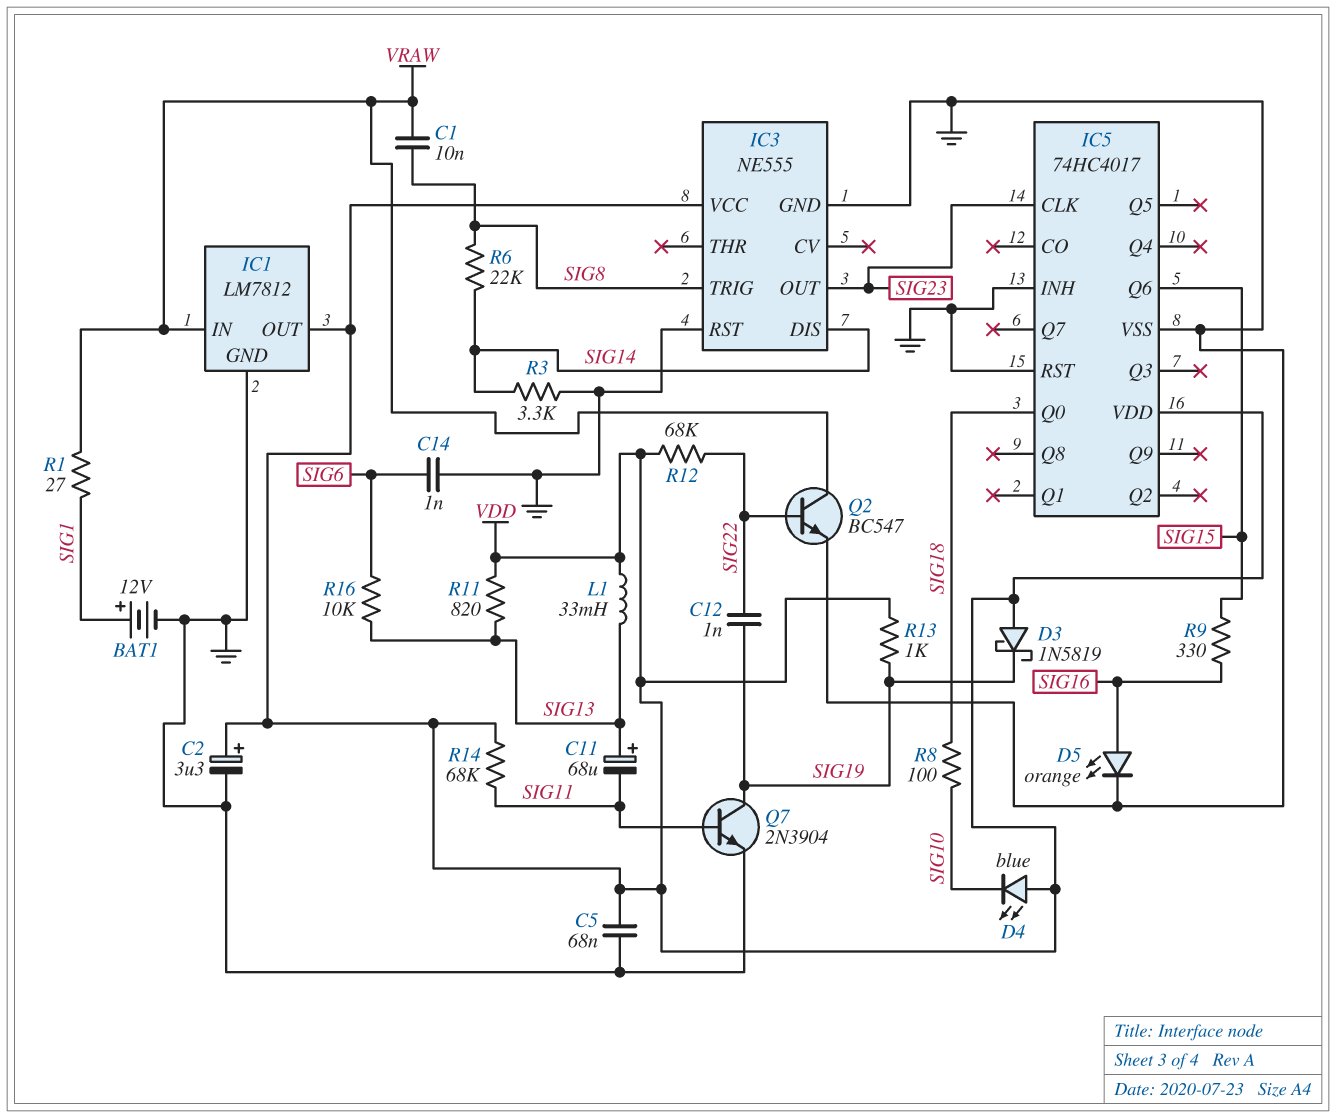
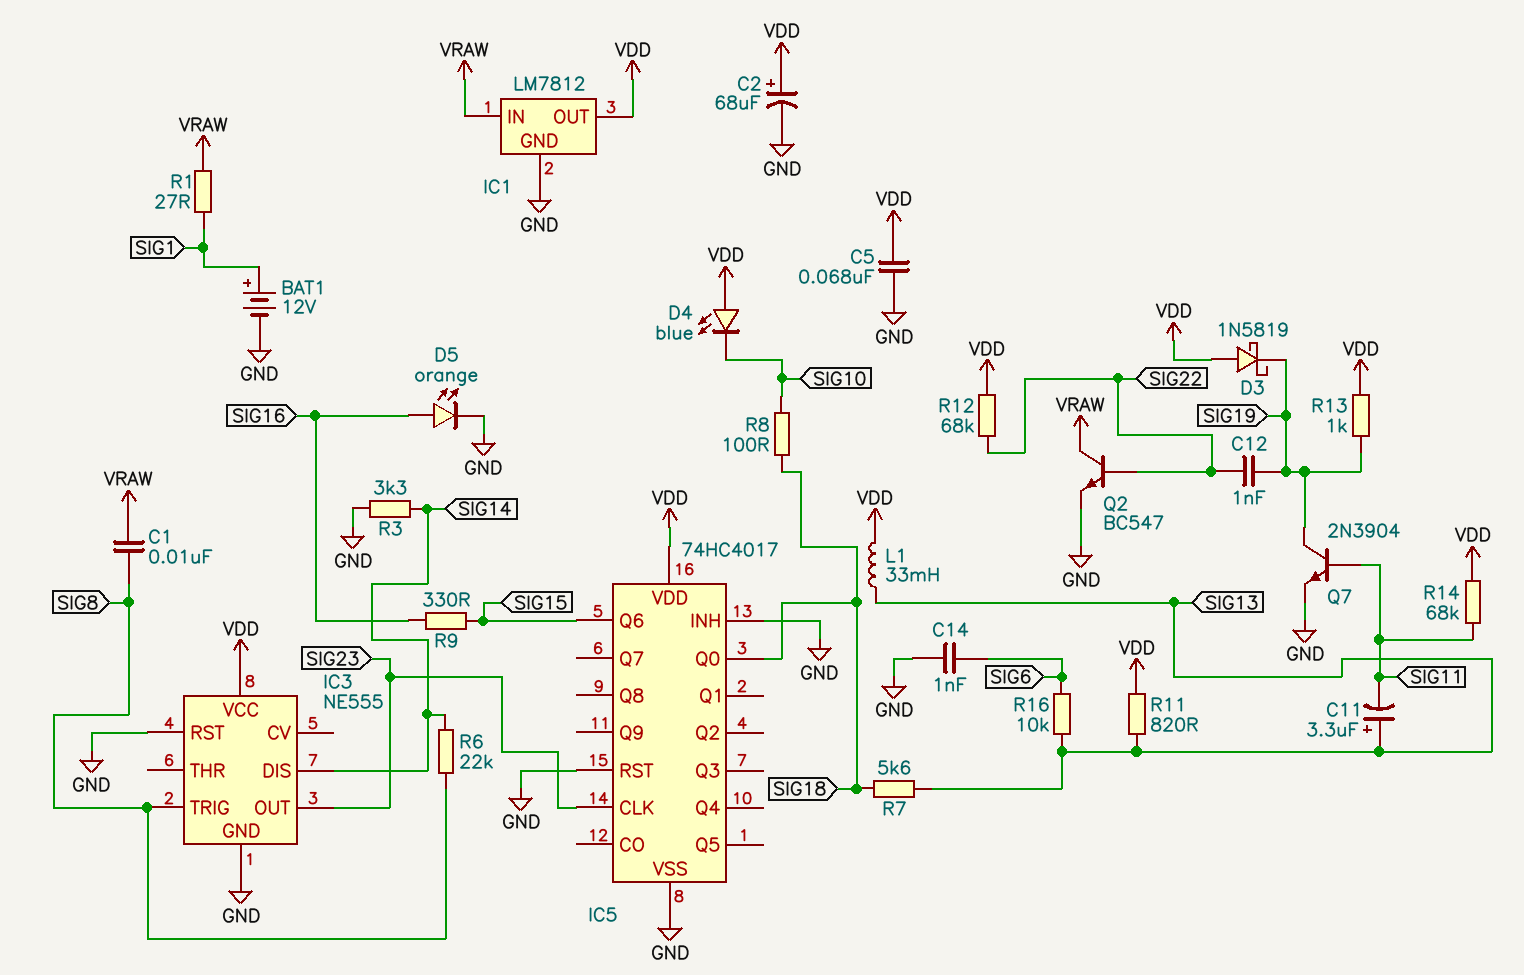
C2: 3.3uF (plus VDD, minus GND) -> 68uF (plus VDD, minus GND)
C11: 68uF (plus SIG13, minus SIG11) -> 3.3uF (plus SIG13, minus SIG11)
R7: none -> 5.6k (SIG13, SIG18)

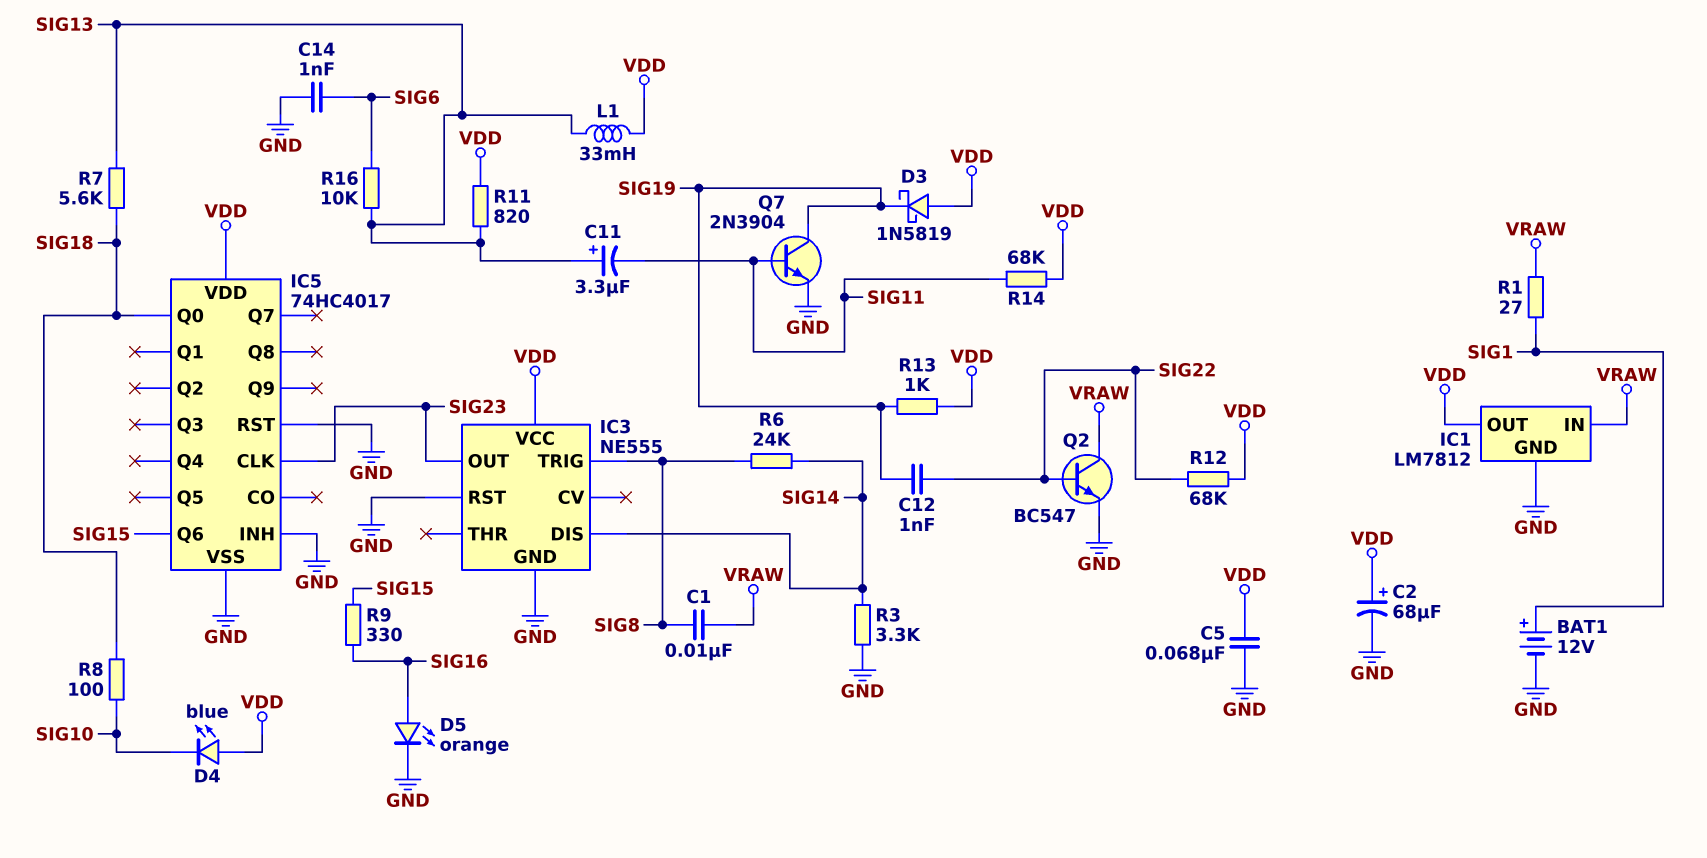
R6: 22k (SIG8, SIG14) -> 24k (SIG8, SIG14)

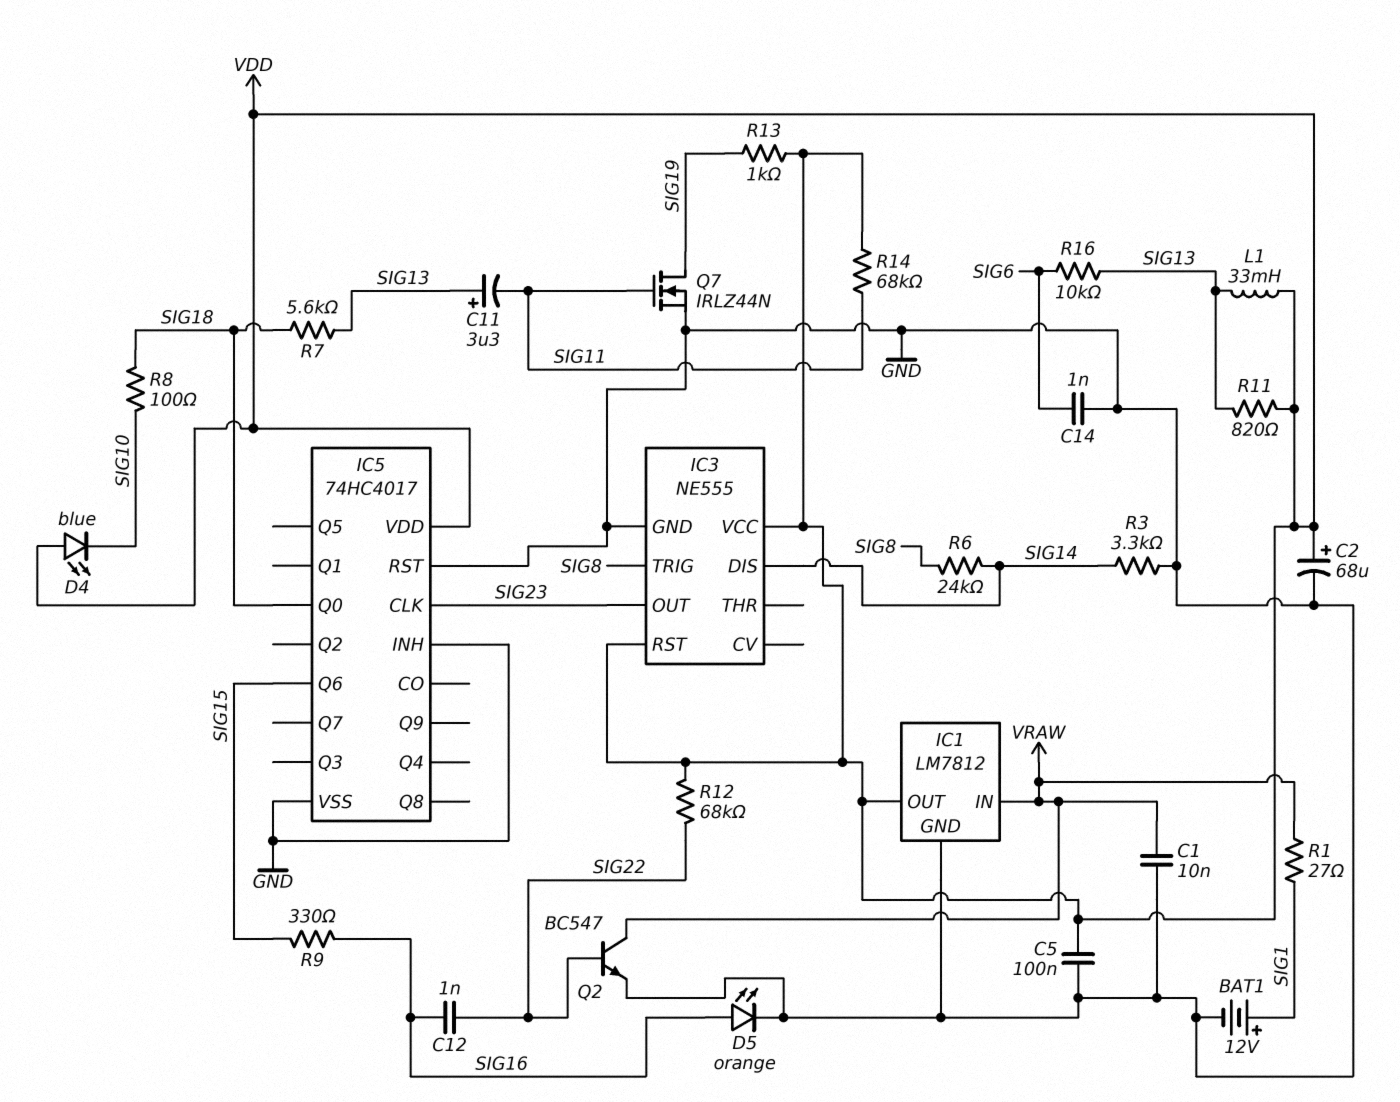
C1: 10nF (SIG8, VRAW) -> 10nF (GND, VRAW)
C5: 68nF (GND, VDD) -> 100nF (GND, VDD)
C12: 1nF (SIG19, SIG22) -> 1nF (SIG16, SIG22)
D3: schottky 1N5819 (A VDD, K SIG19) -> none
IC3 pin RST: GND -> VDD
Q7: NPN 2N3904 (B SIG11, C SIG19, E GND) -> NMOS IRLZ44N (G SIG11, D SIG19, S GND)

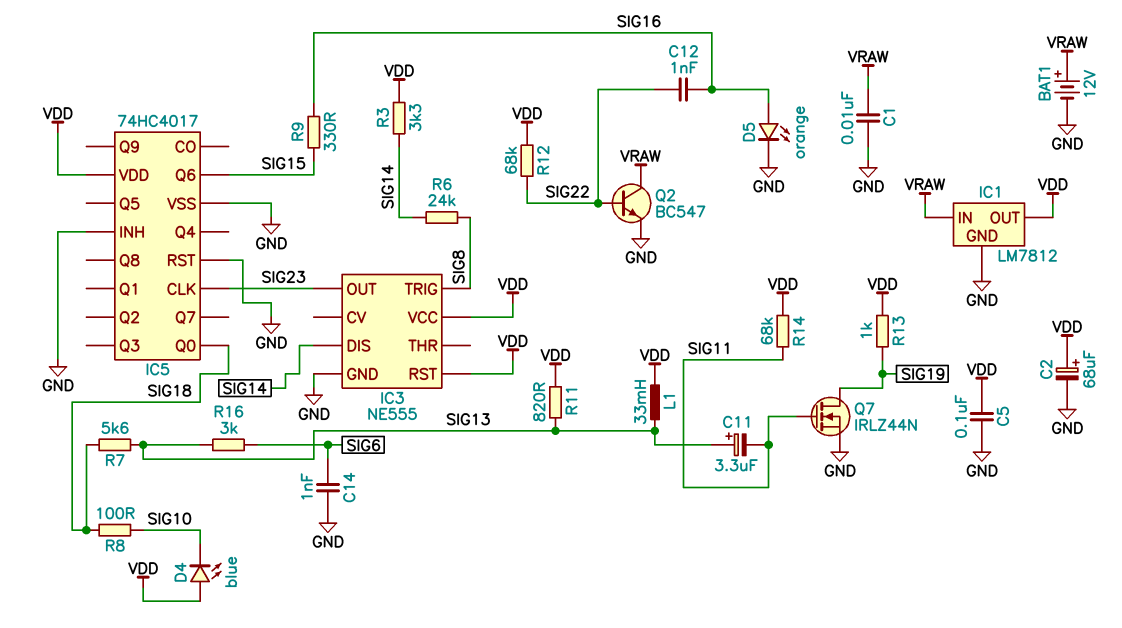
BAT1: 12V (plus SIG1, minus GND) -> 12V (plus VRAW, minus GND)
R1: 27 (SIG1, VRAW) -> none
R3: 3.3k (GND, SIG14) -> 3.3k (SIG14, VDD)
R16: 10k (SIG6, SIG13) -> 3k (SIG6, SIG13)

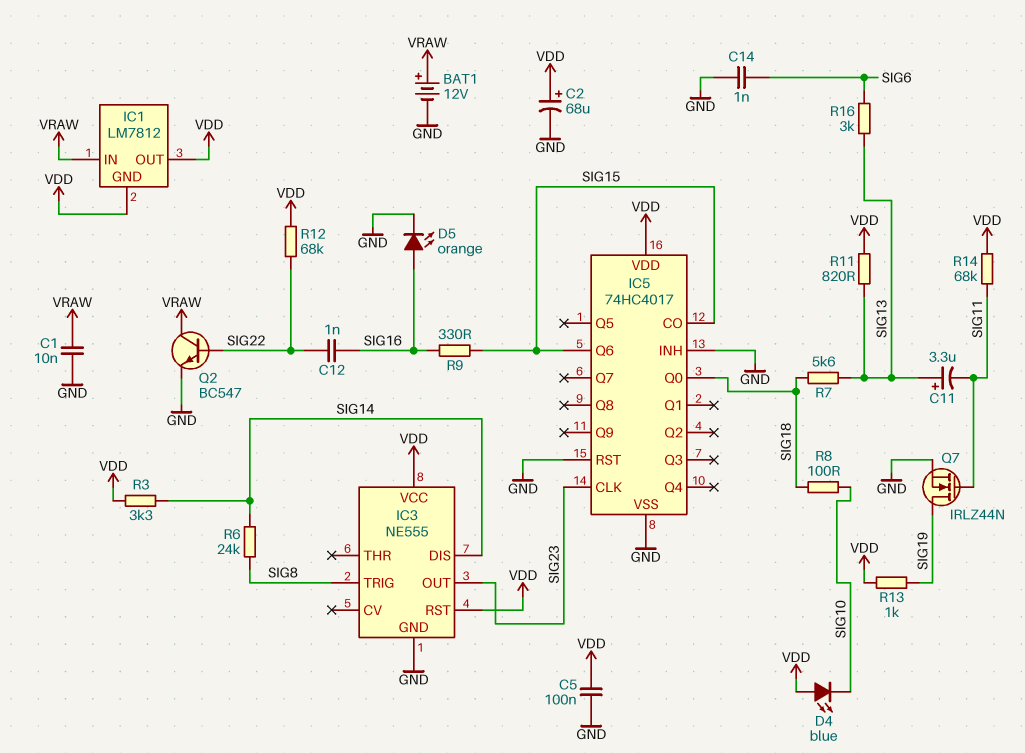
IC1 pin GND: GND -> VDD
IC5 pin CO: none -> SIG15
L1: 33mH (SIG13, VDD) -> none

